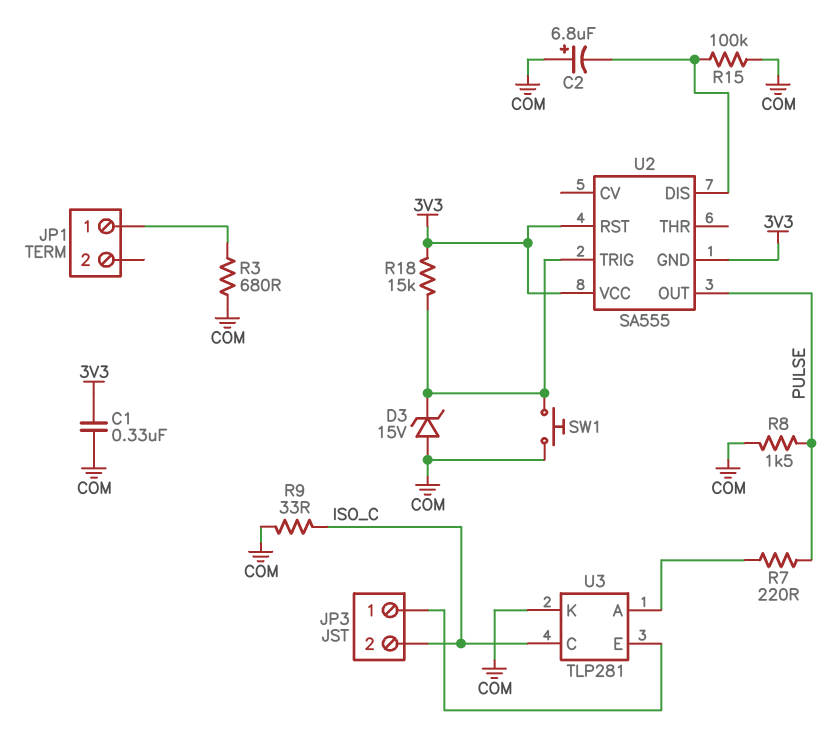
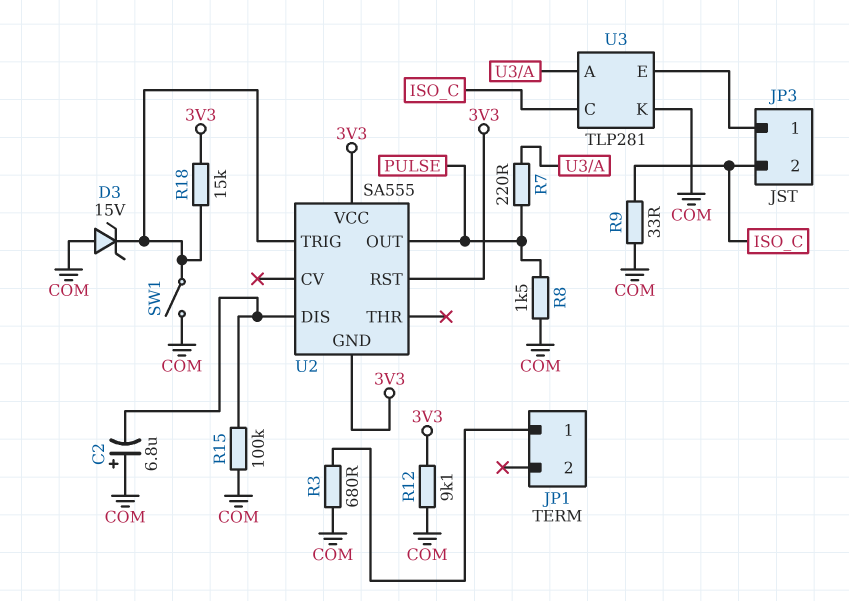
C1: 330nF (3V3, COM) -> none
R12: none -> 9.1k (3V3, COM)
SW1: button (COM, U2/TRIG) -> switch (COM, U2/TRIG)

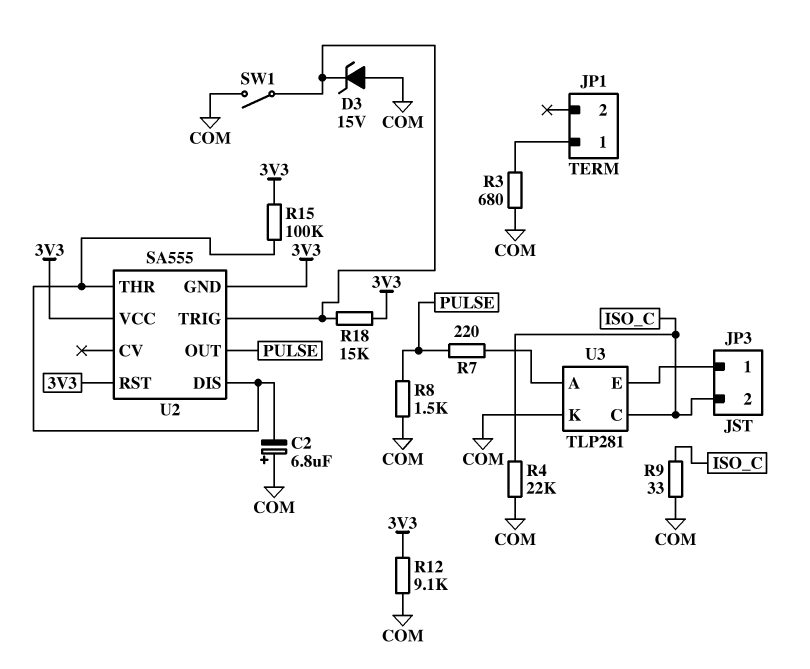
R4: none -> 22k (COM, ISO_C)
R15: 100k (COM, U2/DIS) -> 100k (3V3, U2/DIS)
U2 pin THR: none -> U2/DIS

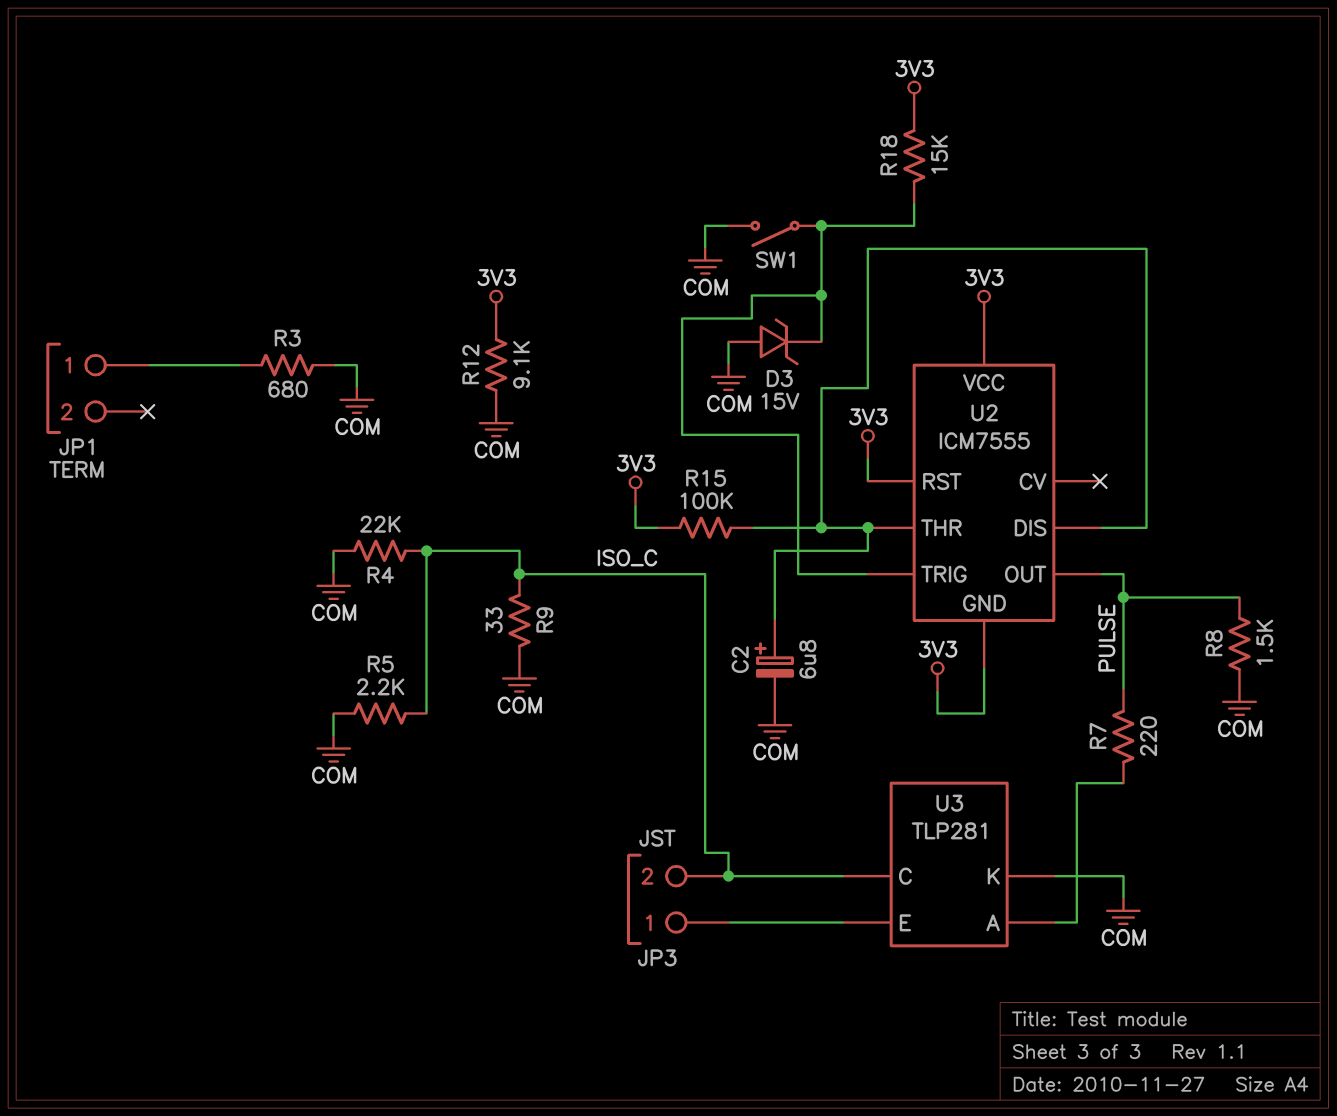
C2: 6.8uF (plus COM, minus U2/DIS) -> 6.8uF (plus U2/DIS, minus COM)
R5: none -> 2.2k (COM, ISO_C)
U2: SA555 -> ICM7555

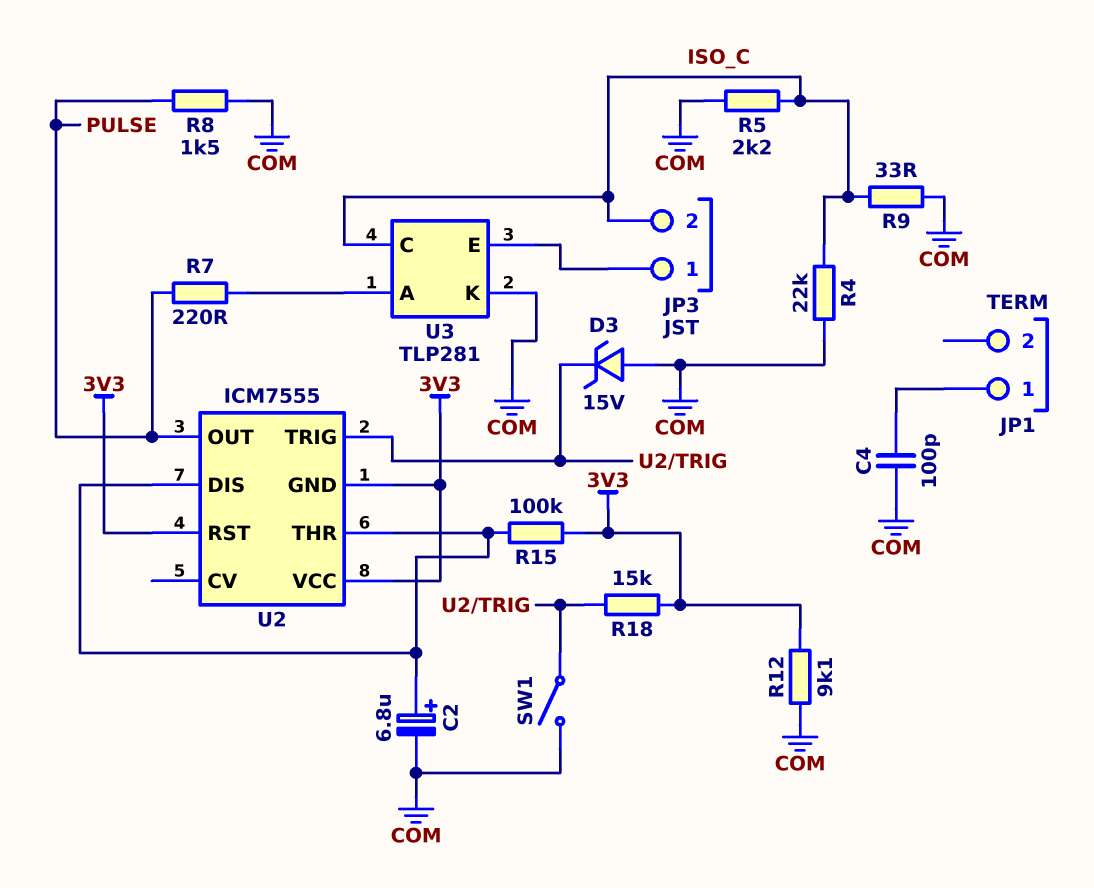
C4: none -> 100pF (COM, JP1/1)
R3: 680 (COM, JP1/1) -> none

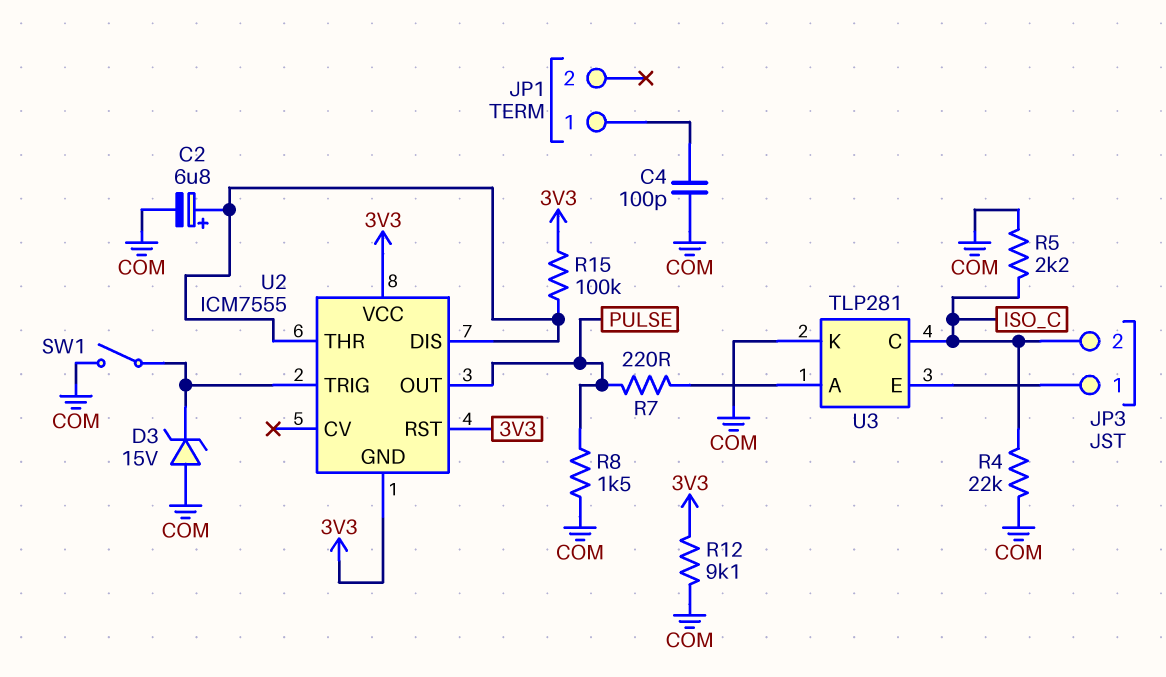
R9: 33 (COM, ISO_C) -> none
R18: 15k (3V3, U2/TRIG) -> none

